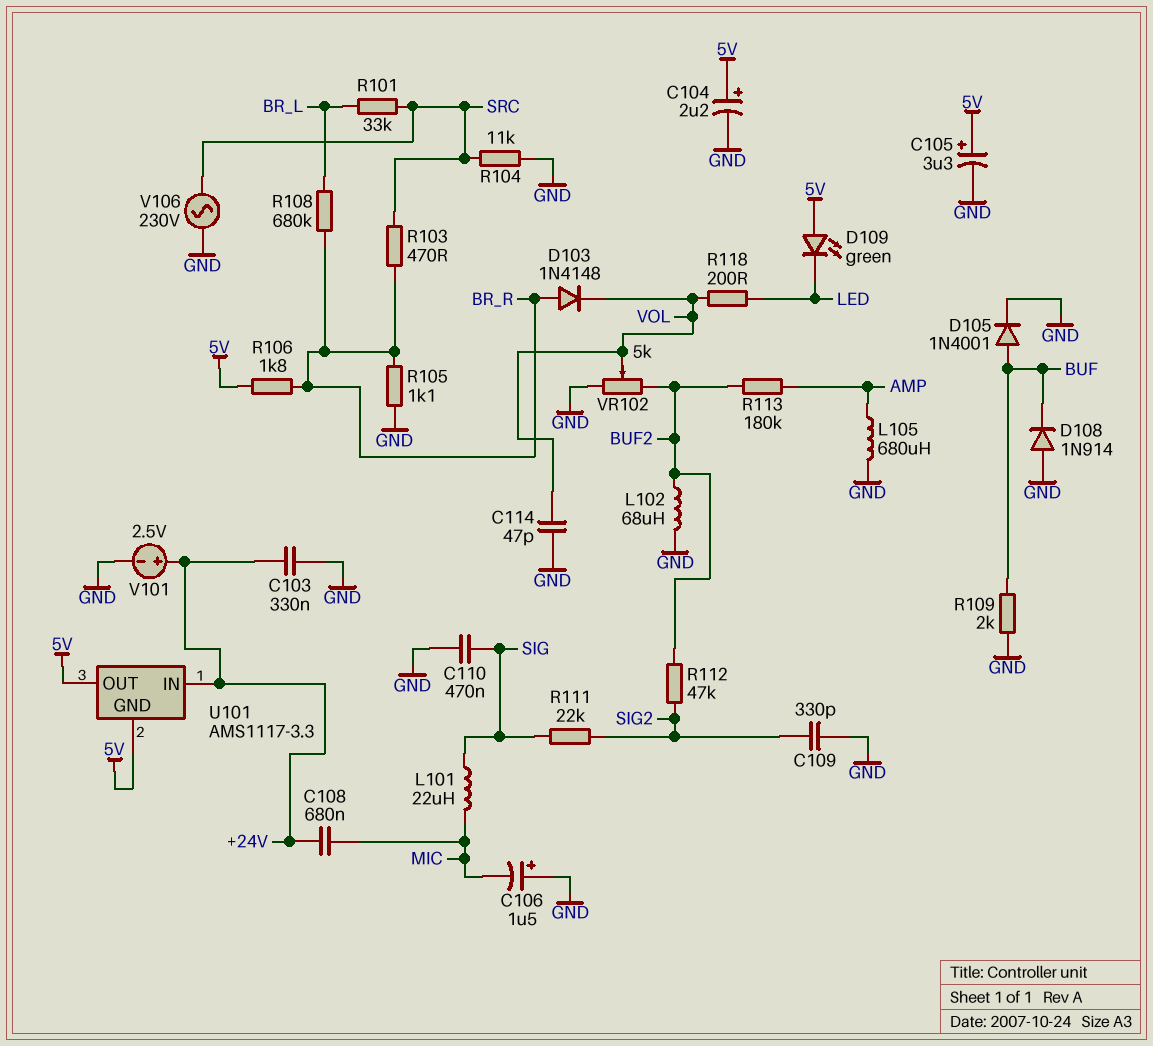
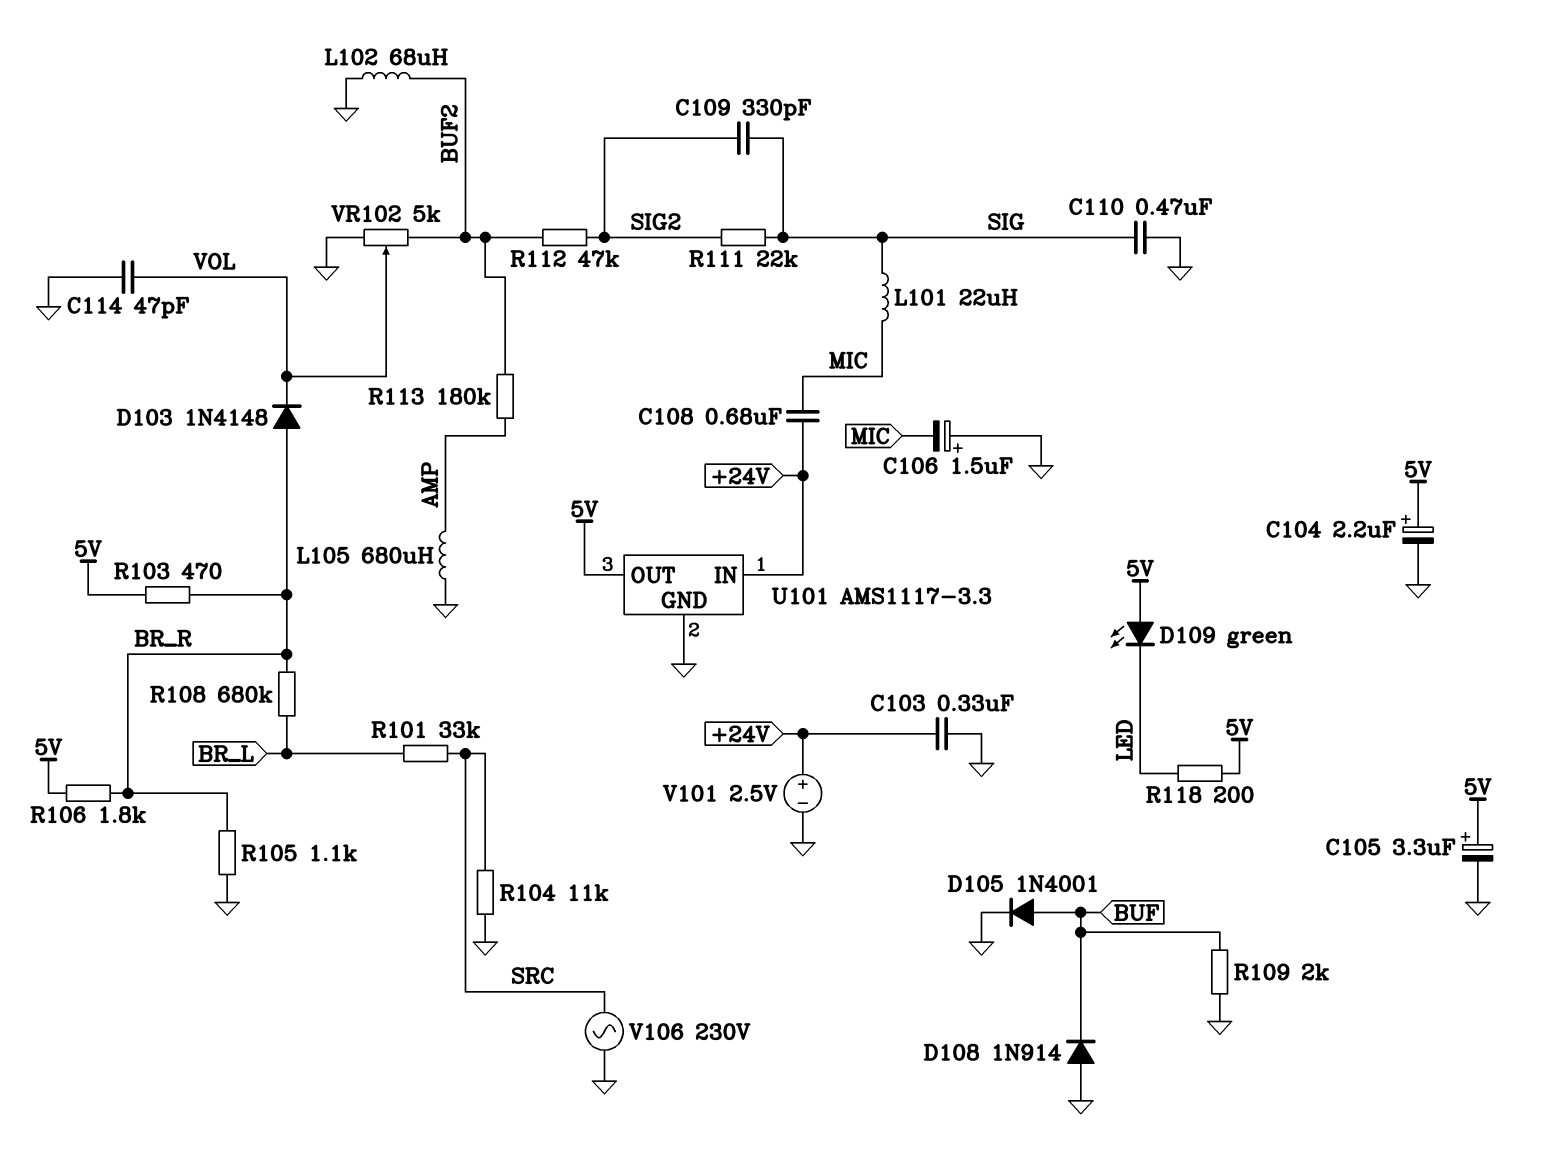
C109: 330pF (GND, SIG2) -> 330pF (SIG, SIG2)
R103: 470 (BR_R, SRC) -> 470 (5V, BR_R)
R118: 200 (LED, VOL) -> 200 (5V, LED)
U101 pin GND: 5V -> GND

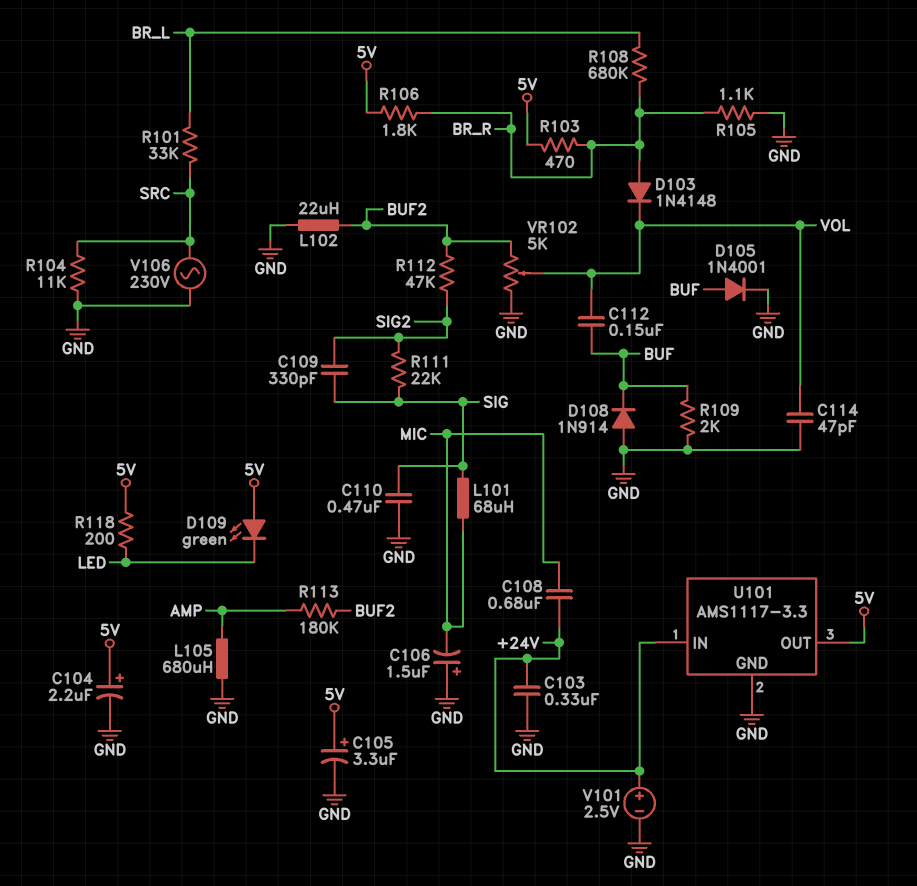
C112: none -> 150nF (BUF, VOL)
L101: 22uH (MIC, SIG) -> 68uH (MIC, SIG)
L102: 68uH (BUF2, GND) -> 22uH (BUF2, GND)

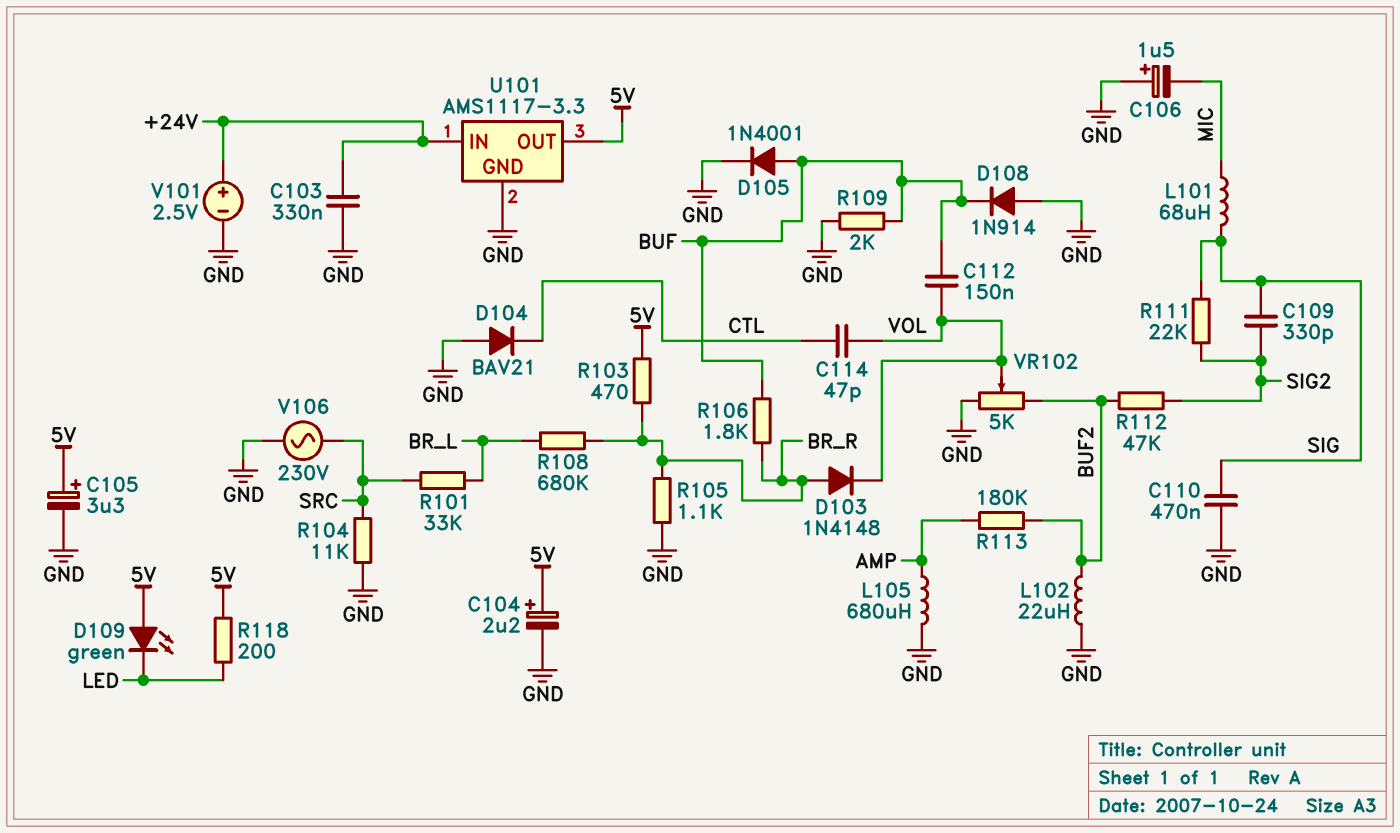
C108: 680nF (+24V, MIC) -> none
C114: 47pF (GND, VOL) -> 47pF (CTL, VOL)
D104: none -> diode BAV21 (A GND, K CTL)
R106: 1.8k (5V, BR_R) -> 1.8k (BR_R, BUF)

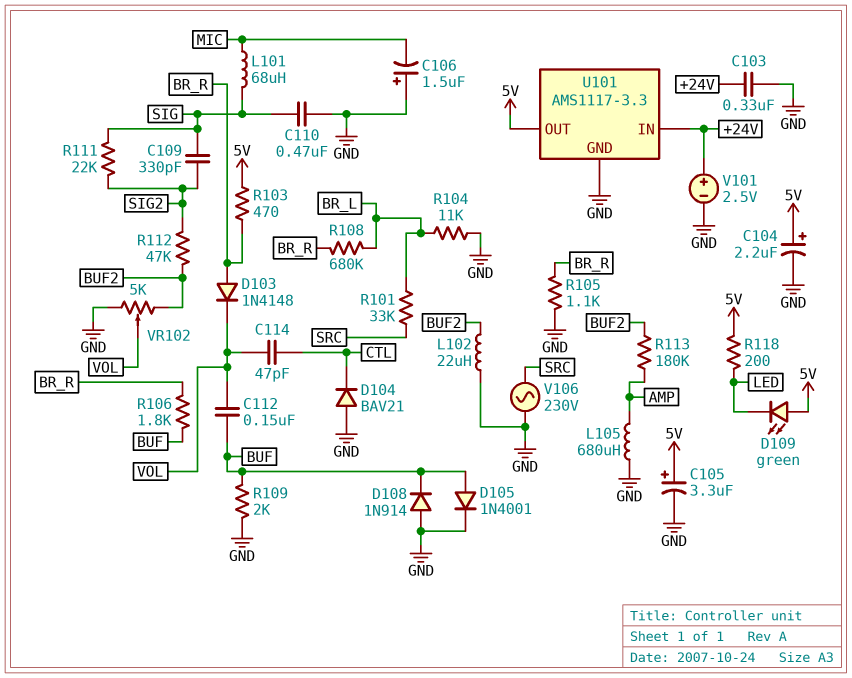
R104: 11k (GND, SRC) -> 11k (BR_L, GND)

